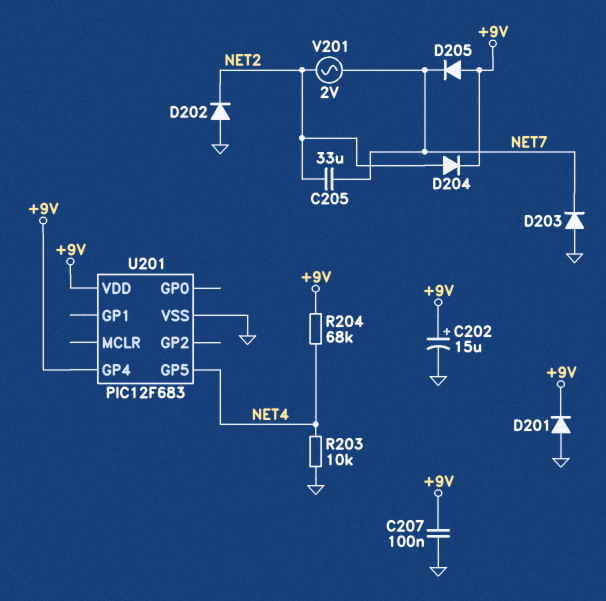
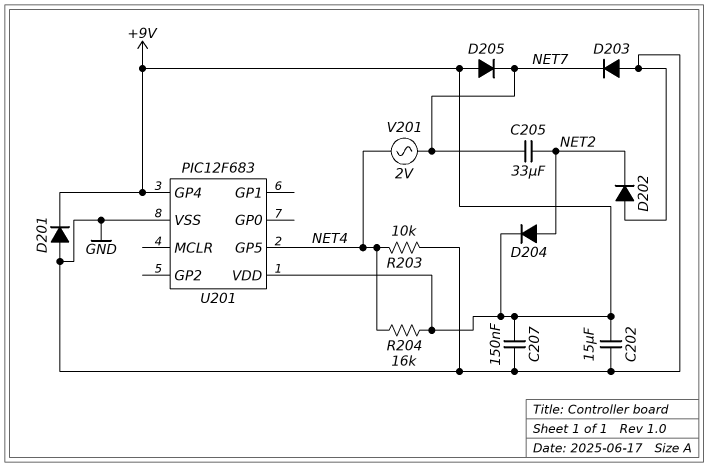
C202: 15uF (plus +9V, minus GND) -> 15uF (+9V, GND)
C207: 100nF (+9V, GND) -> 150nF (+9V, GND)
R204: 68k (+9V, NET4) -> 16k (+9V, NET4)
V201: AC 2V (NET2, NET7) -> AC 2V (NET4, NET7)

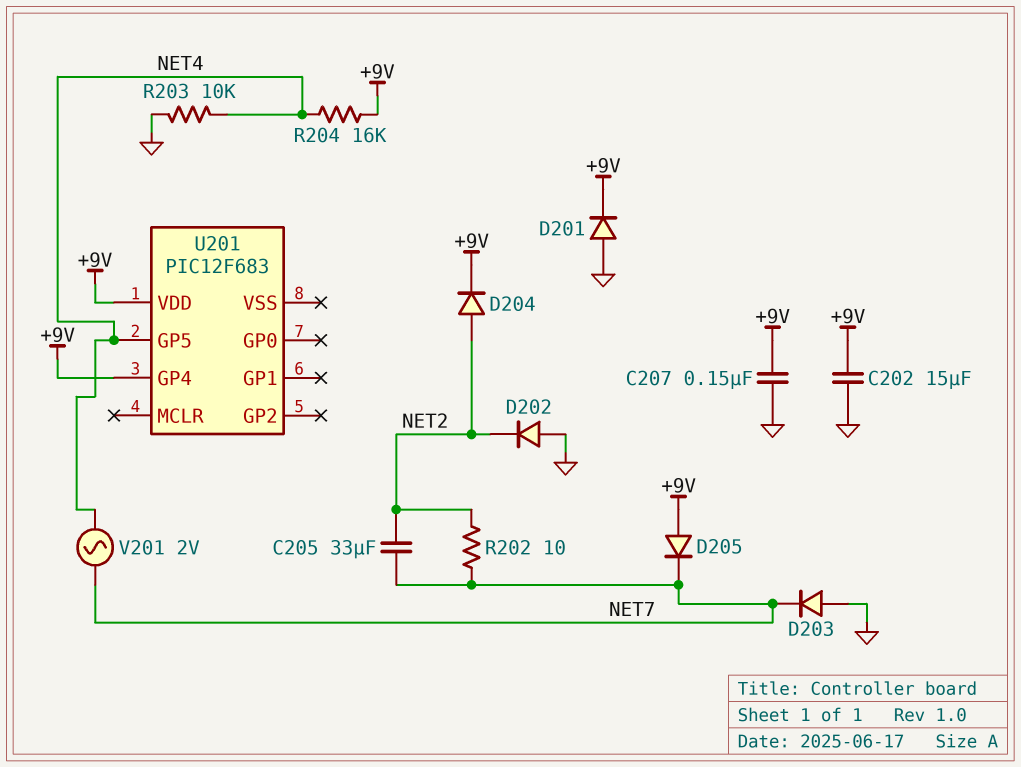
R202: none -> 10 (NET2, NET7)
U201 pin VSS: GND -> none

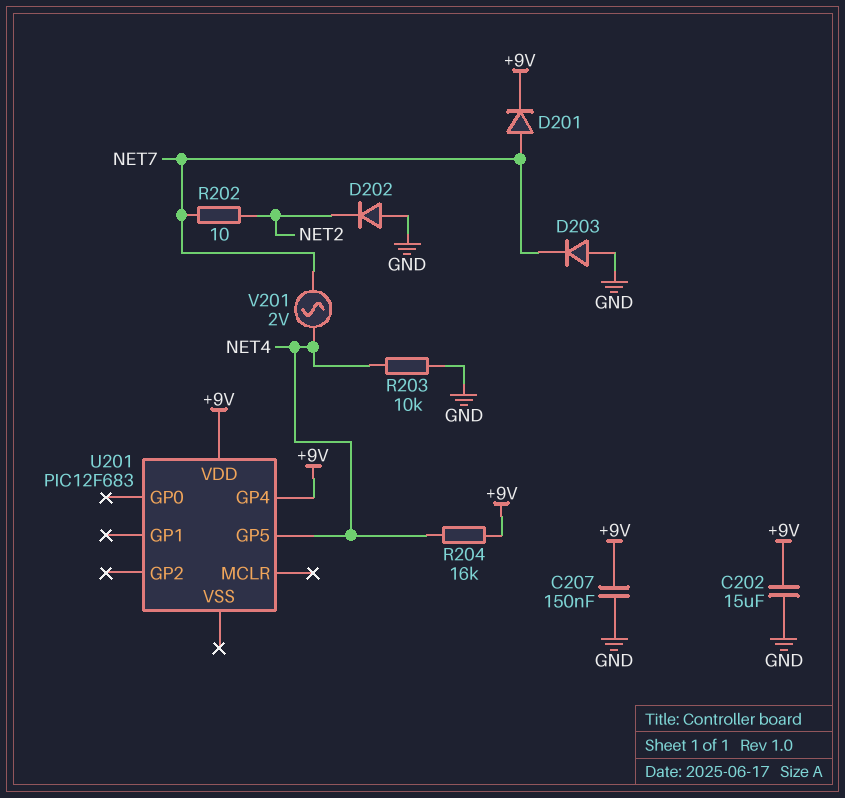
C205: 33uF (NET2, NET7) -> none
D201: diode (A GND, K +9V) -> diode (A NET7, K +9V)
D204: diode (A NET2, K +9V) -> none
D205: diode (A +9V, K NET7) -> none

